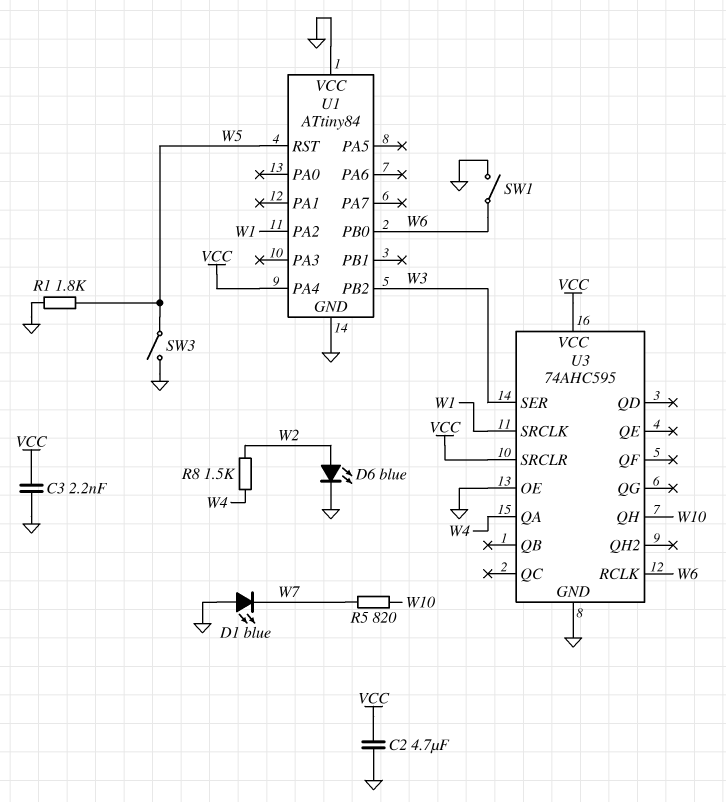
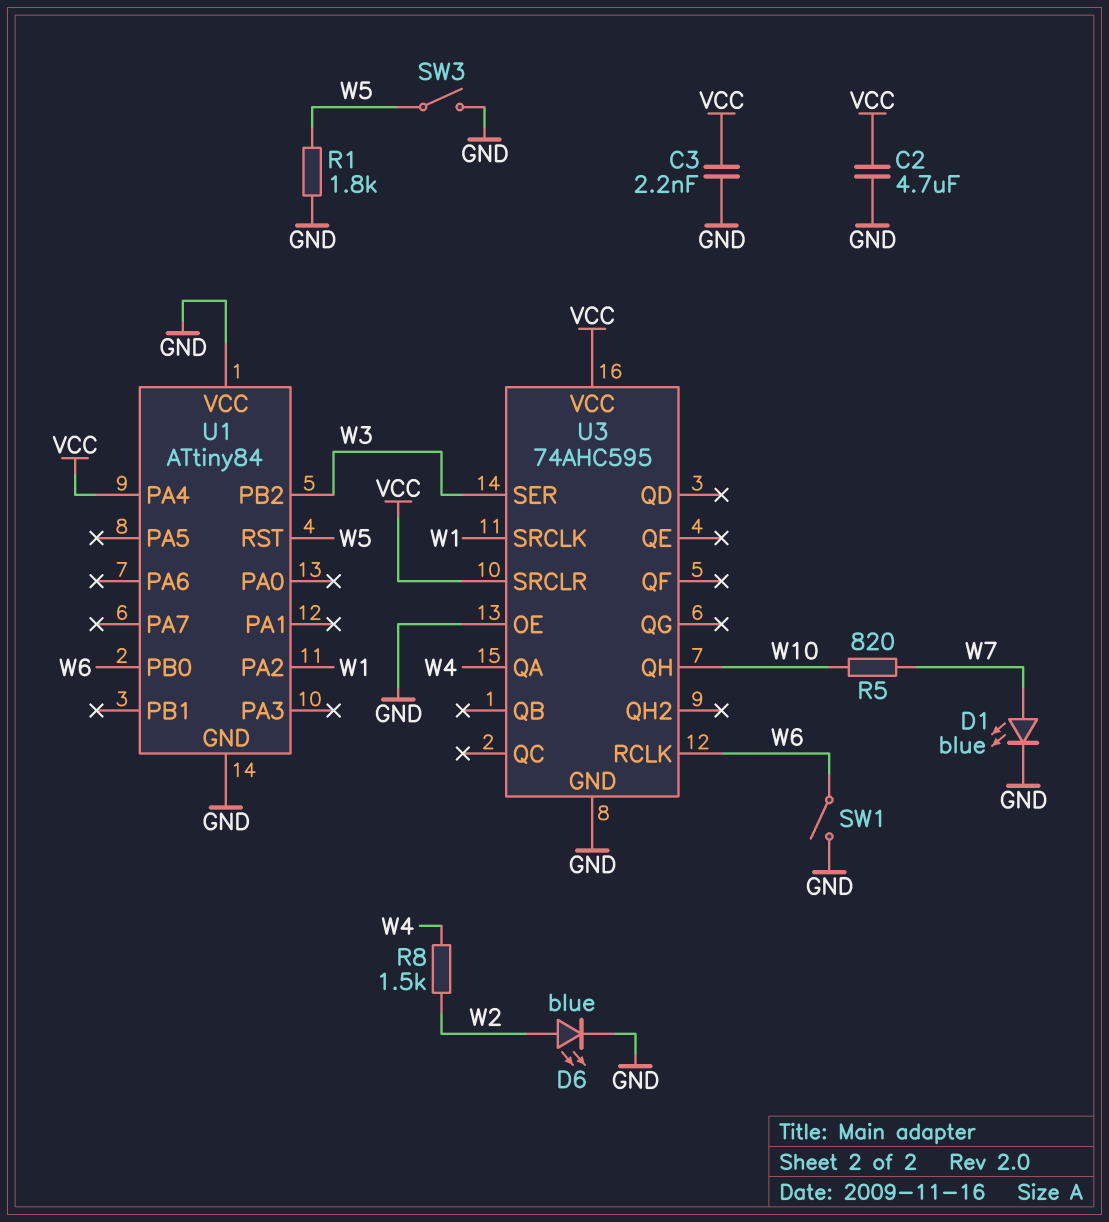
D1: LED blue (A GND, K W7) -> LED blue (A W7, K GND)

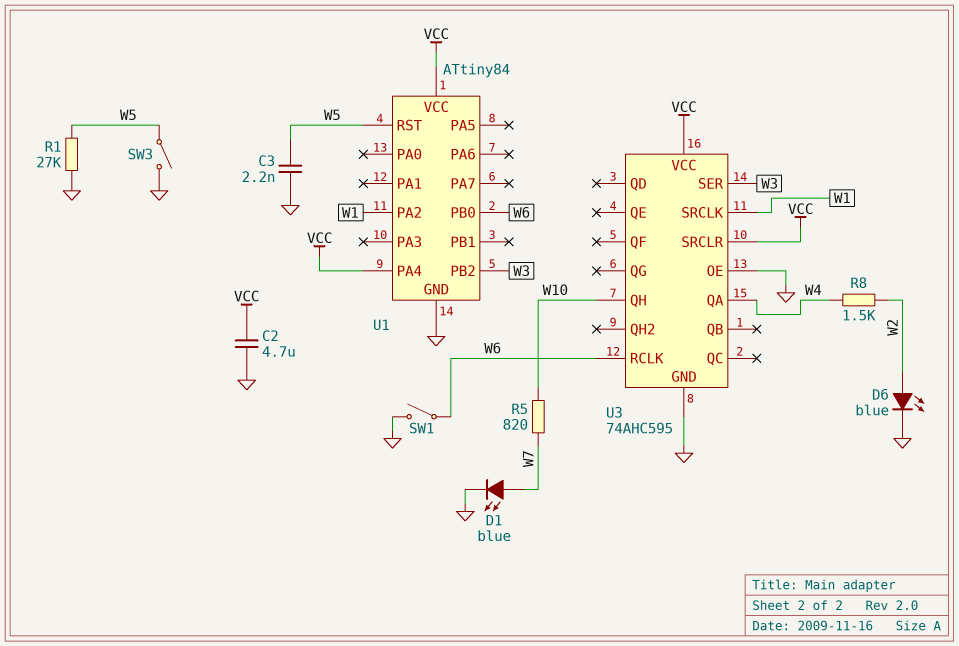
C3: 2.2nF (GND, VCC) -> 2.2nF (GND, W5)
R1: 1.8k (GND, W5) -> 27k (GND, W5)
U1 pin VCC: GND -> VCC

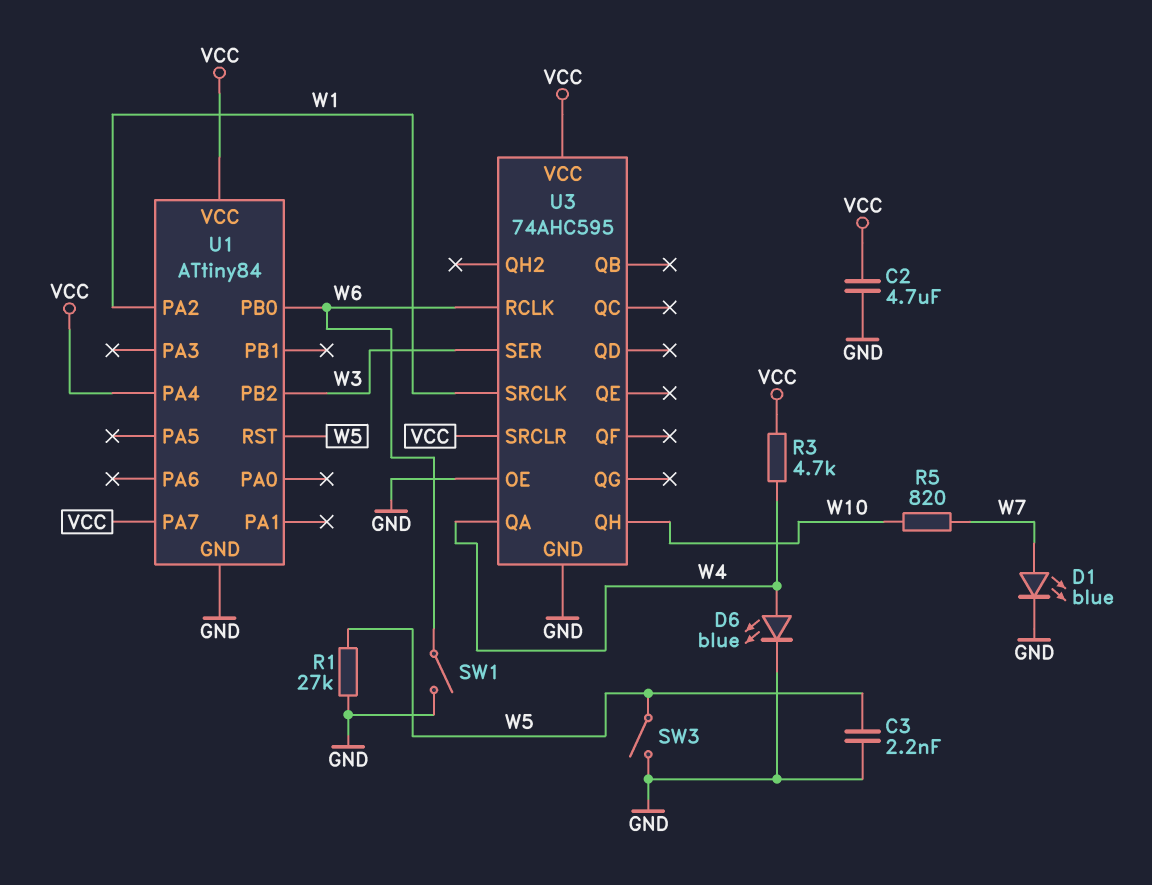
D6: LED blue (A W2, K GND) -> LED blue (A W4, K GND)
R3: none -> 4.7k (VCC, W4)
R8: 1.5k (W2, W4) -> none
U1 pin PA7: none -> VCC

